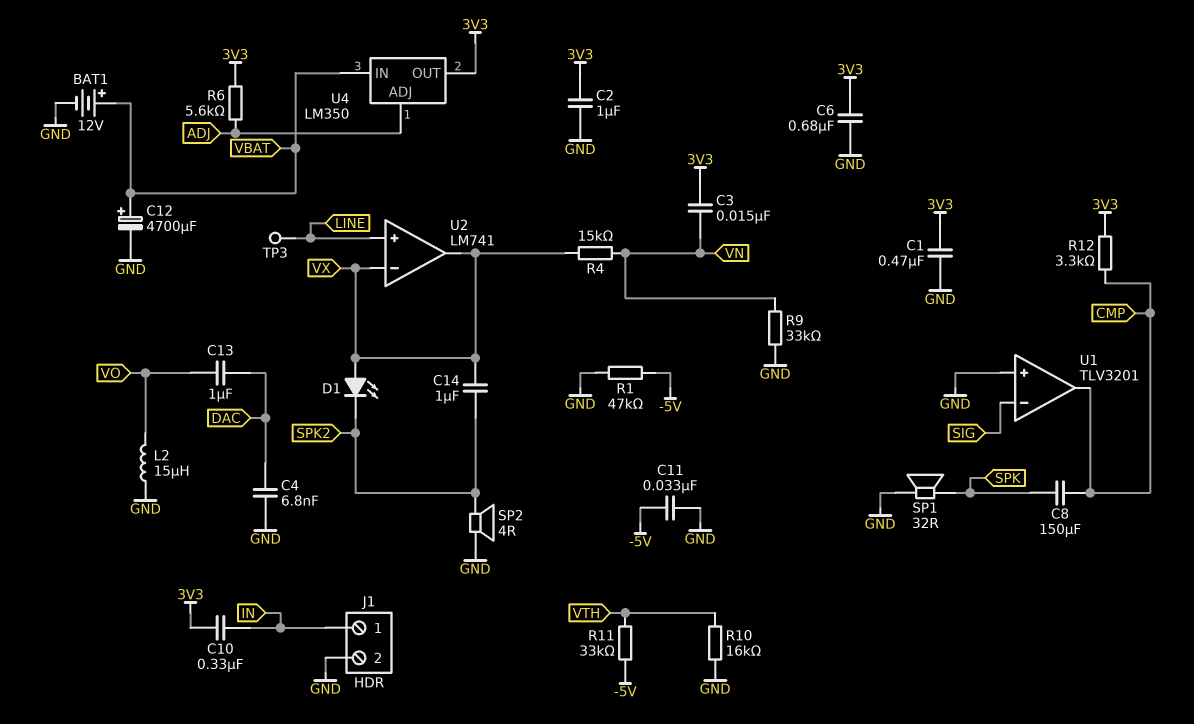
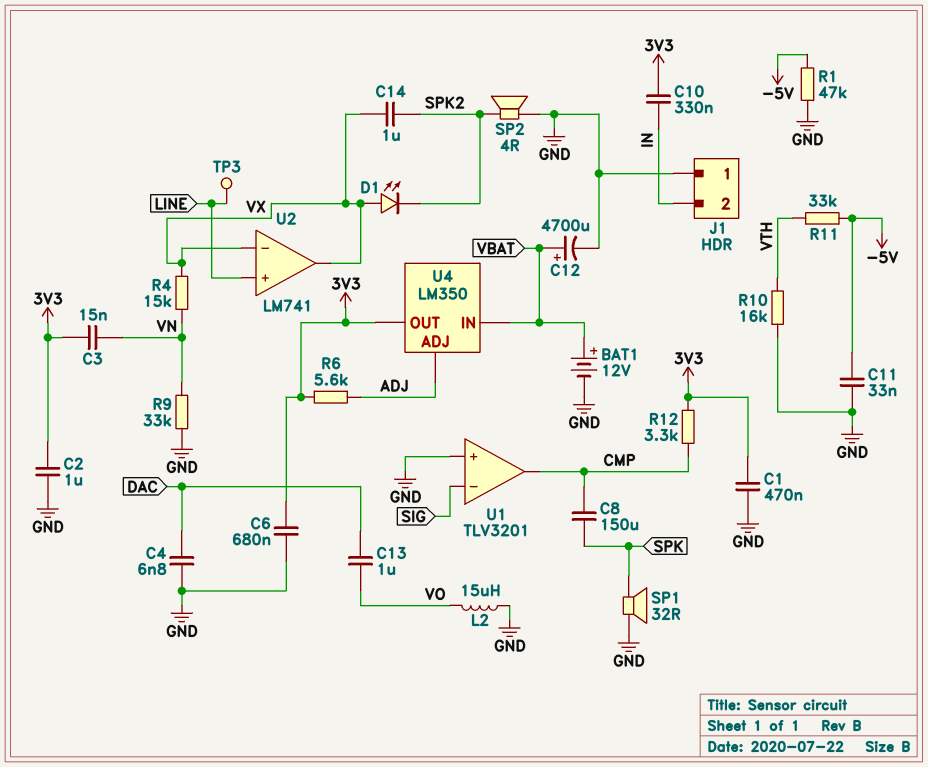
J1 pin 1: IN -> GND
J1 pin 2: GND -> IN

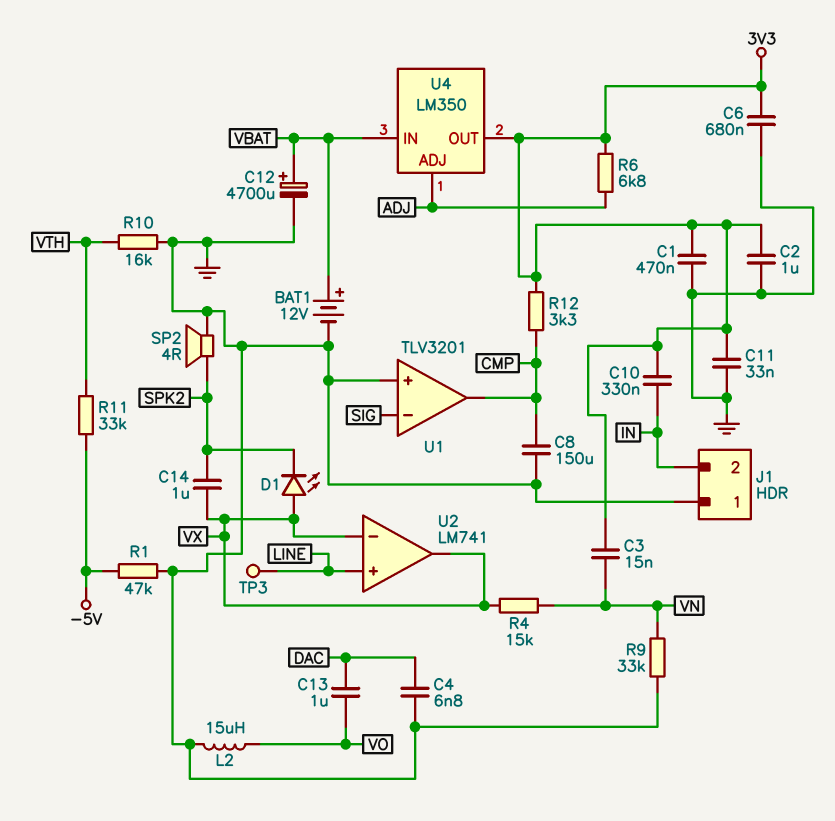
C8: 150uF (CMP, SPK) -> 150uF (CMP, GND)
C11: 33nF (-5V, GND) -> 33nF (3V3, GND)
R6: 5.6k (3V3, ADJ) -> 6.8k (3V3, ADJ)
SP1: speaker 32R (GND, SPK) -> none

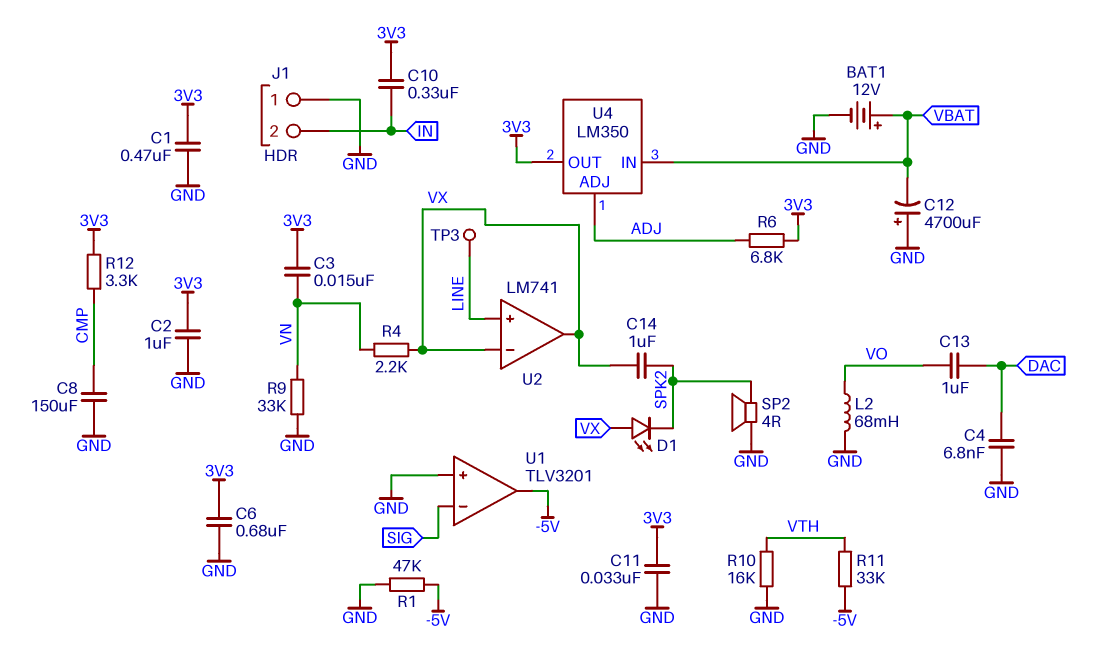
C12: 4700uF (plus VBAT, minus GND) -> 4700uF (plus GND, minus VBAT)
L2: 15uH (GND, VO) -> 68mH (GND, VO)
R4: 15k (VN, VX) -> 2.2k (VN, VX)
U1 pin out: CMP -> -5V

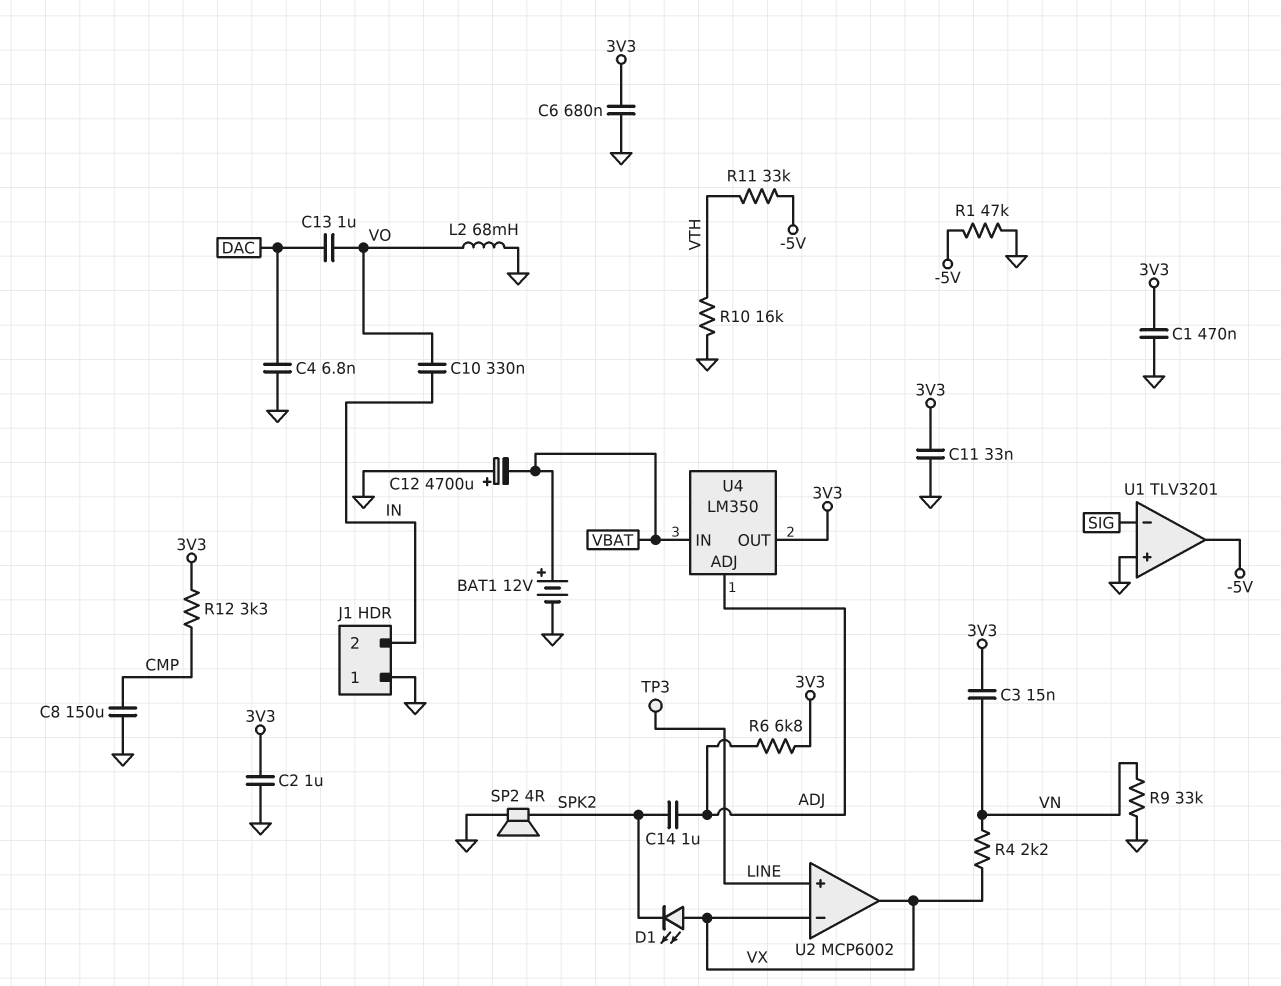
C10: 330nF (3V3, IN) -> 330nF (IN, VO)
C14: 1uF (SPK2, VX) -> 1uF (ADJ, SPK2)
U2: LM741 -> MCP6002

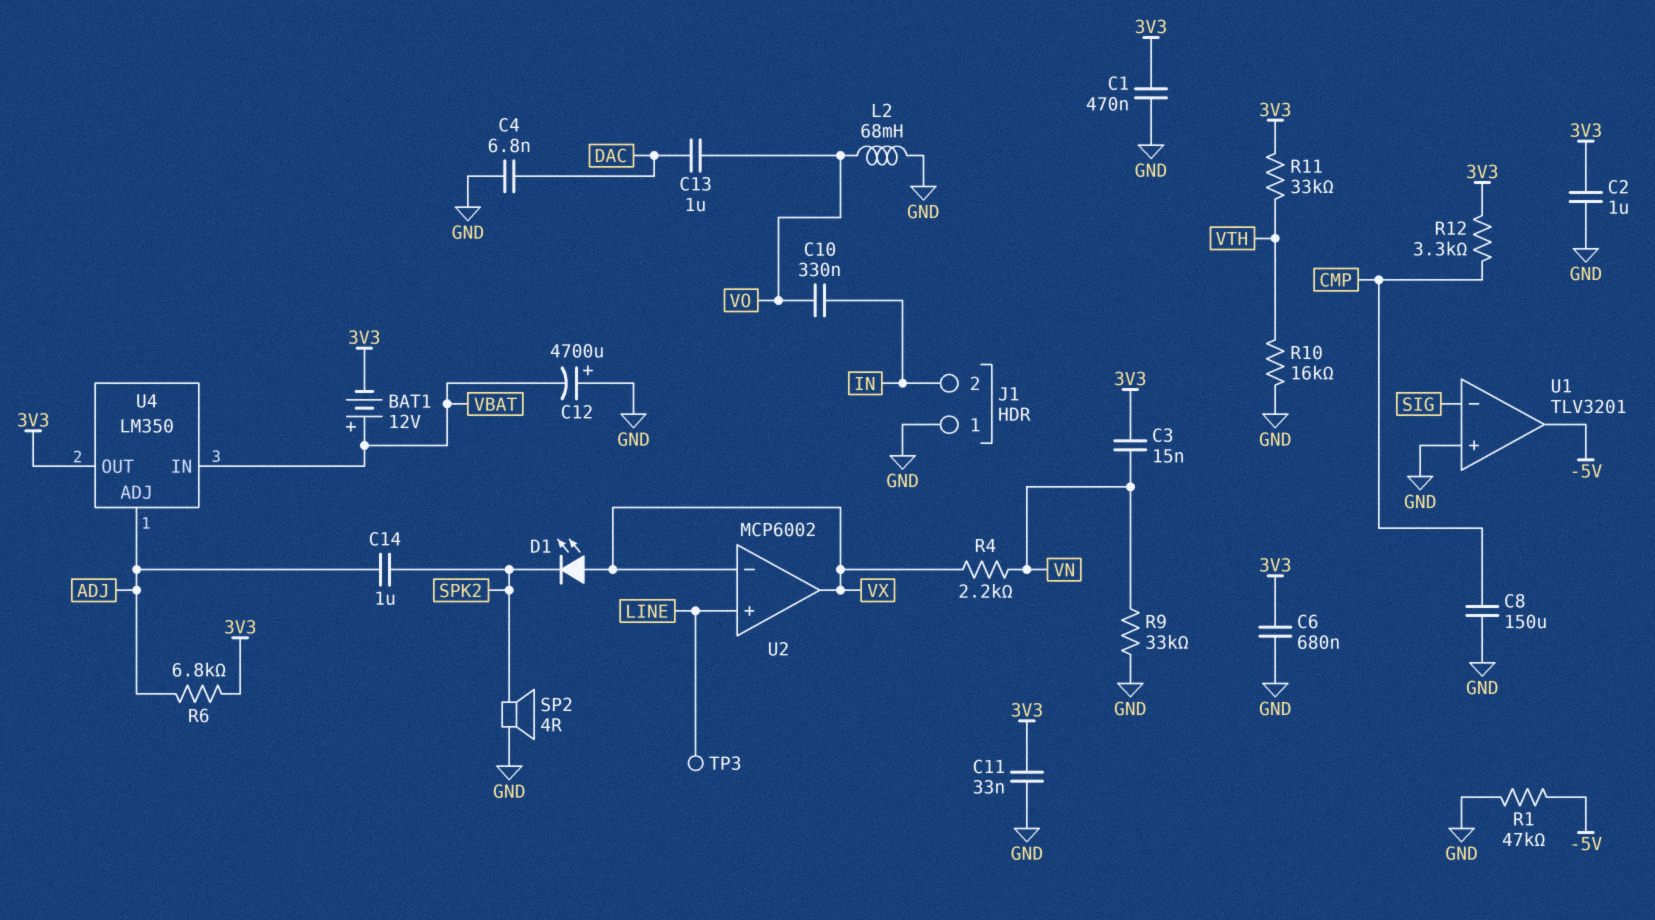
BAT1: 12V (plus VBAT, minus GND) -> 12V (plus VBAT, minus 3V3)
R11: 33k (-5V, VTH) -> 33k (3V3, VTH)

